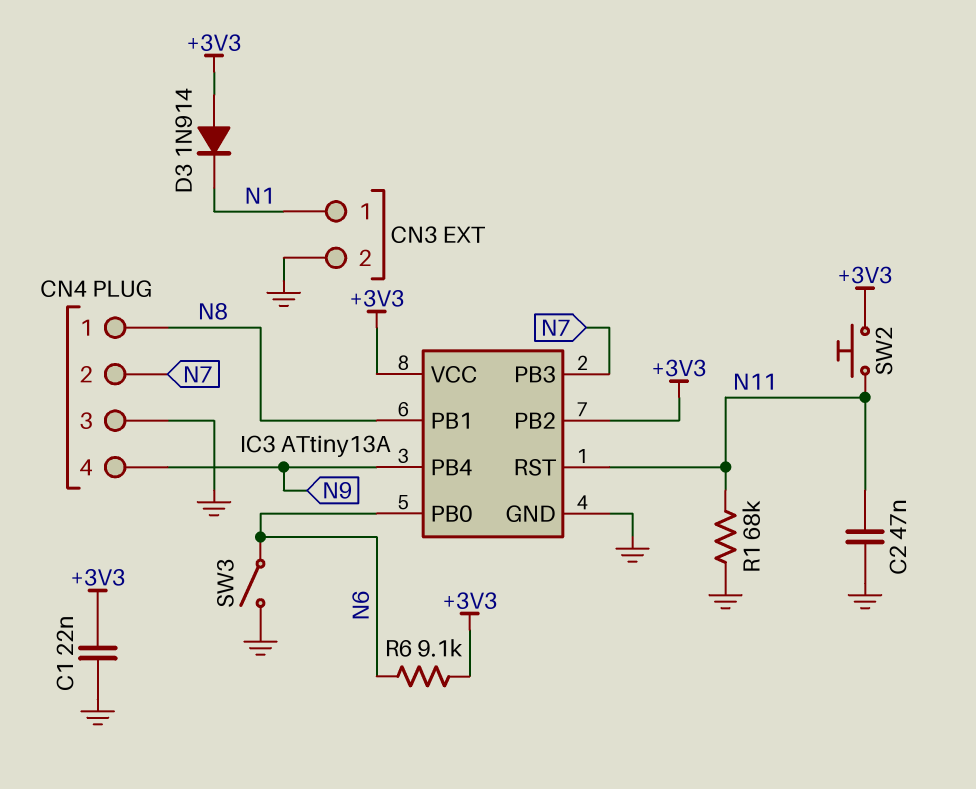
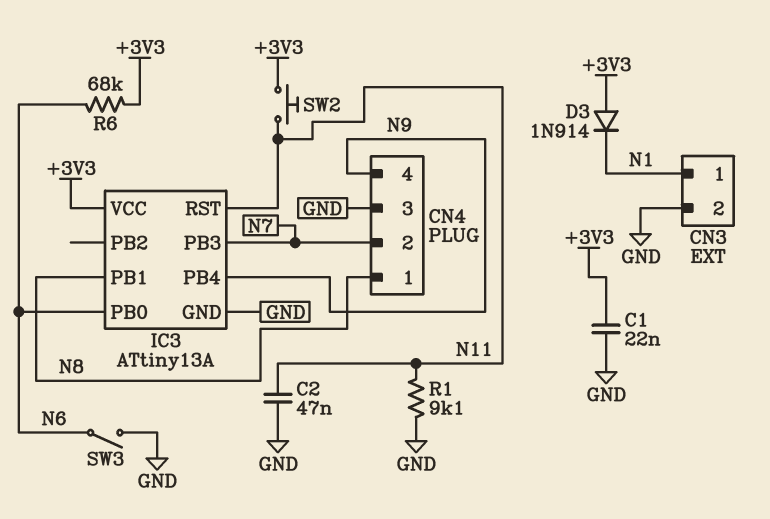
IC3 pin PB2: +3V3 -> none
R1: 68k (GND, N11) -> 9.1k (GND, N11)
R6: 9.1k (+3V3, N6) -> 68k (+3V3, N6)

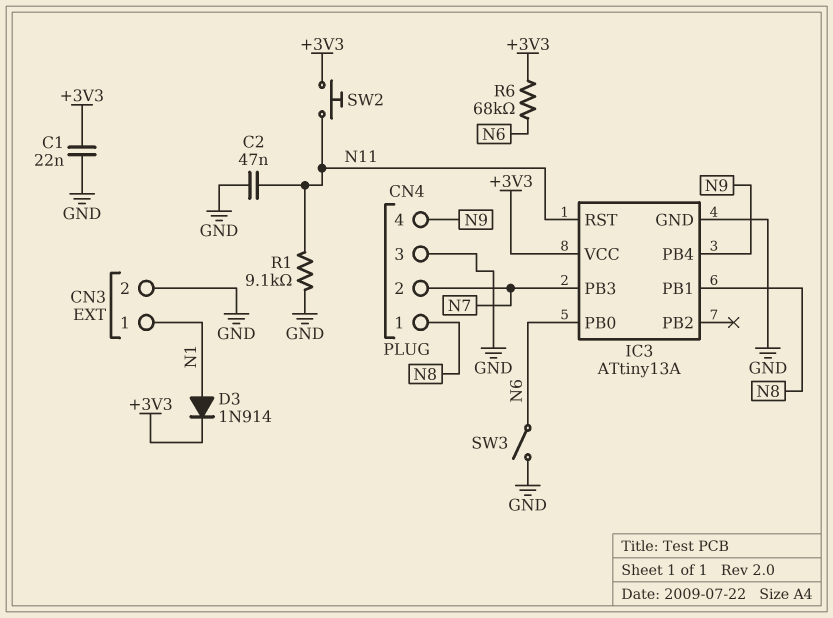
D3: diode 1N914 (A +3V3, K N1) -> diode 1N914 (A N1, K +3V3)

